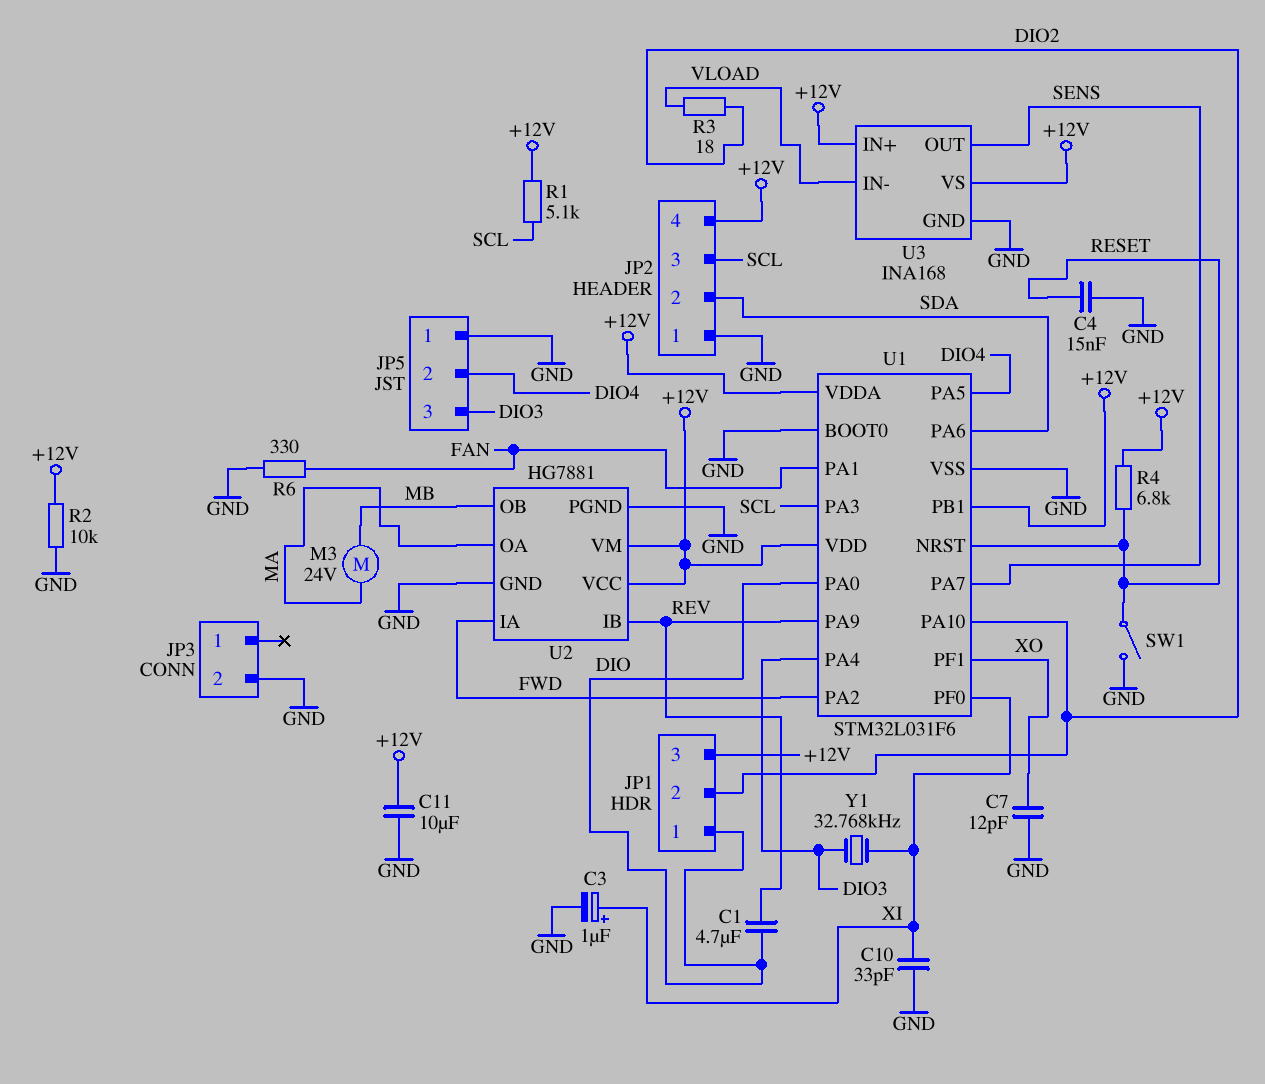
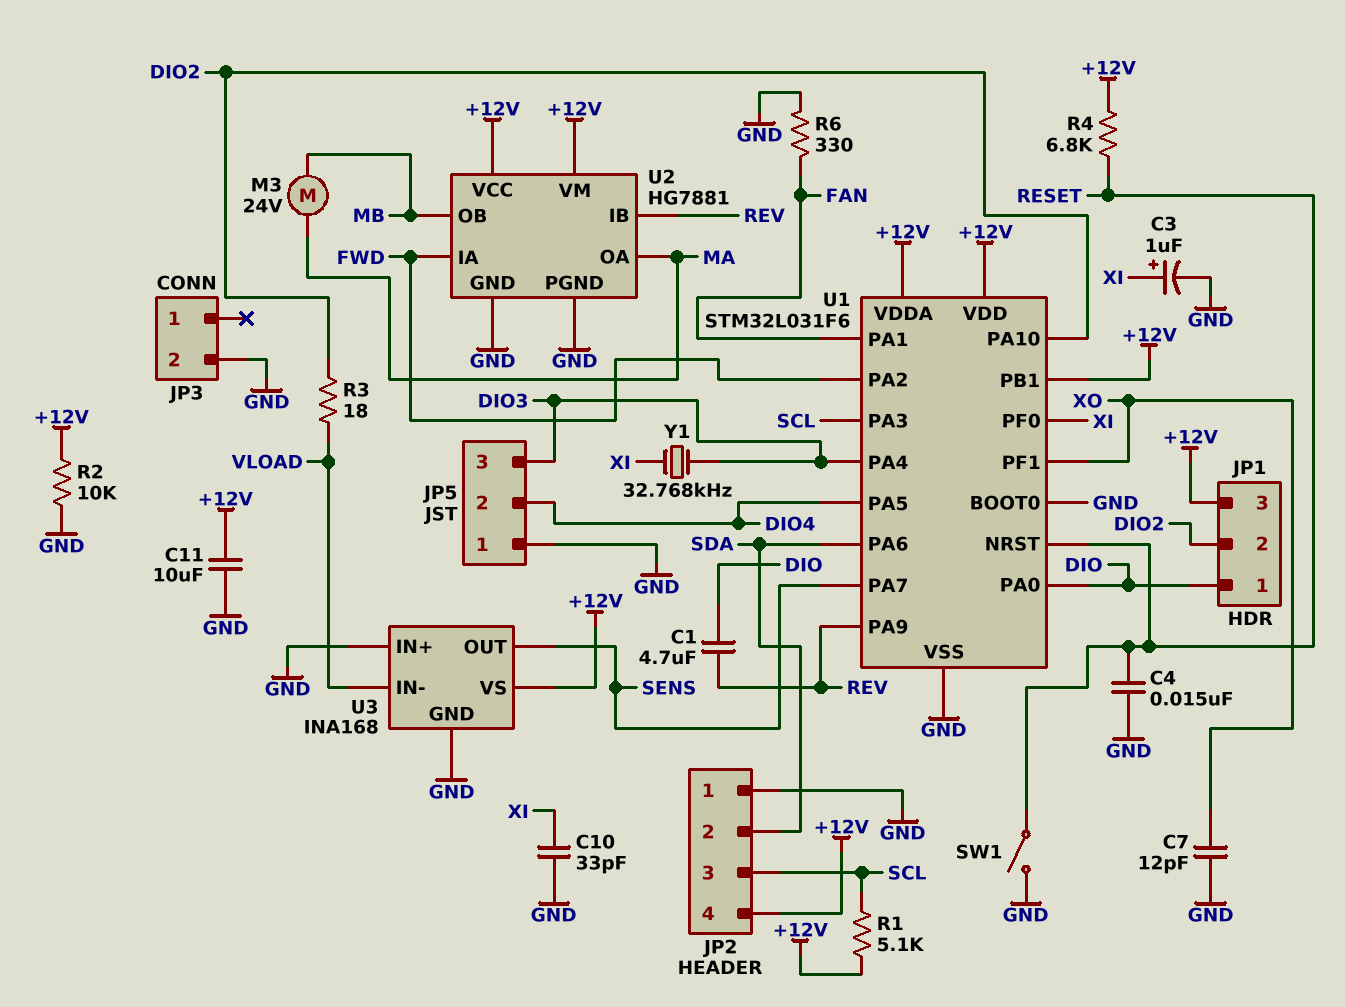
U3 pin IN+: +12V -> GND

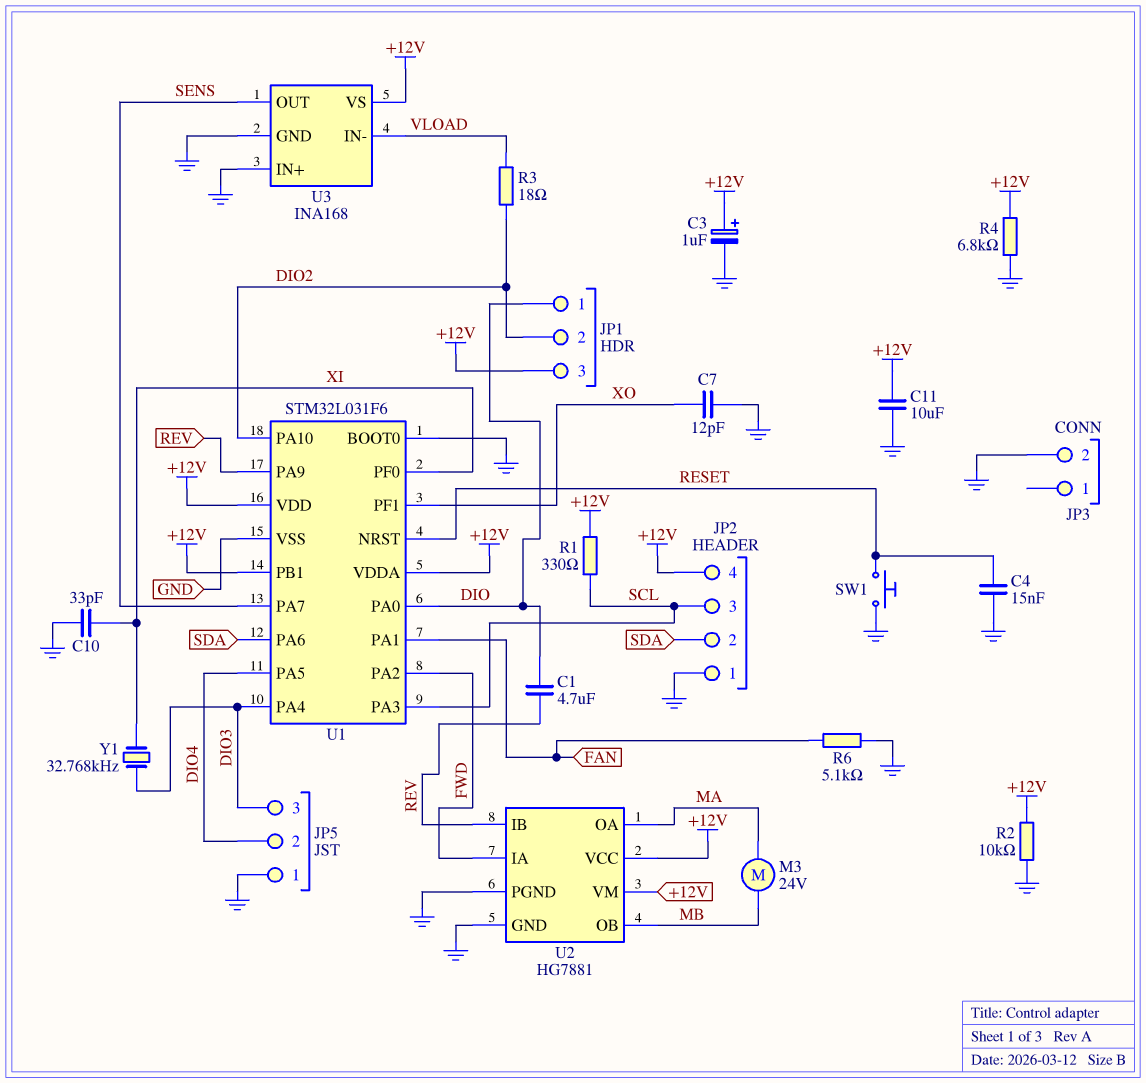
C3: 1uF (plus XI, minus GND) -> 1uF (plus +12V, minus GND)
R1: 5.1k (+12V, SCL) -> 330 (+12V, SCL)
R4: 6.8k (+12V, RESET) -> 6.8k (+12V, GND)
R6: 330 (FAN, GND) -> 5.1k (FAN, GND)
SW1: switch (GND, RESET) -> button (GND, RESET)

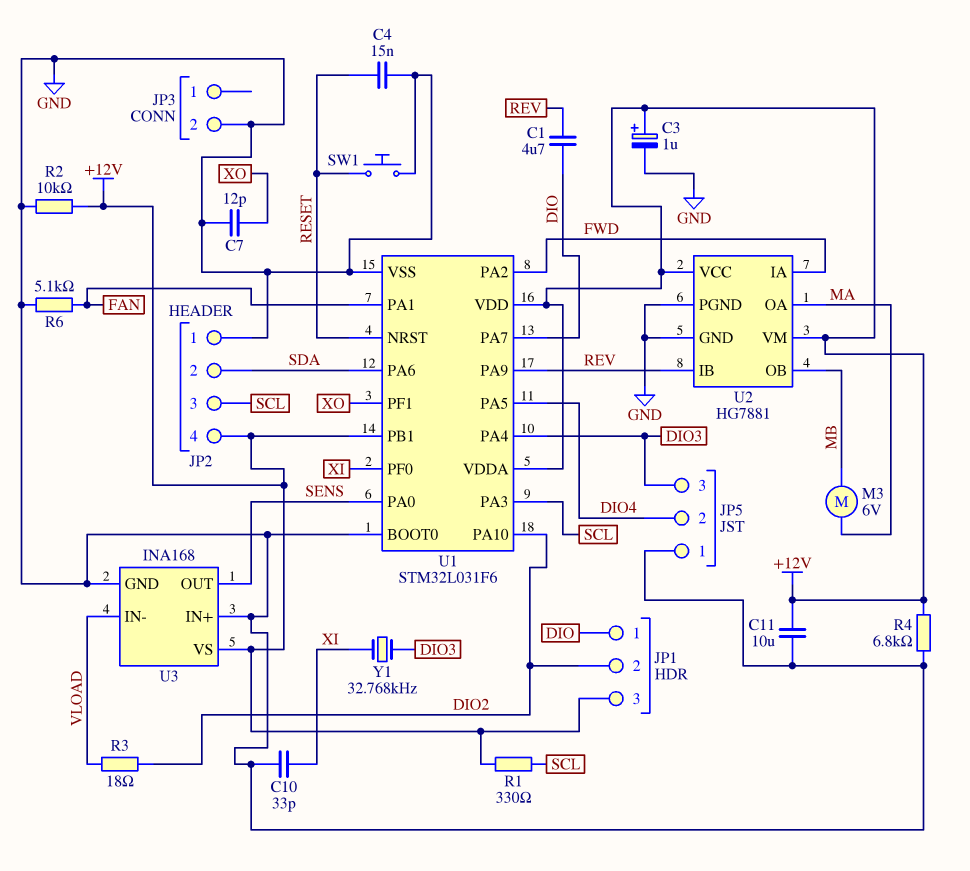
M3: motor 24V (MA, MB) -> motor 6V (MA, MB)
U1 pin PA0: DIO -> SENS
U1 pin PA7: SENS -> DIO

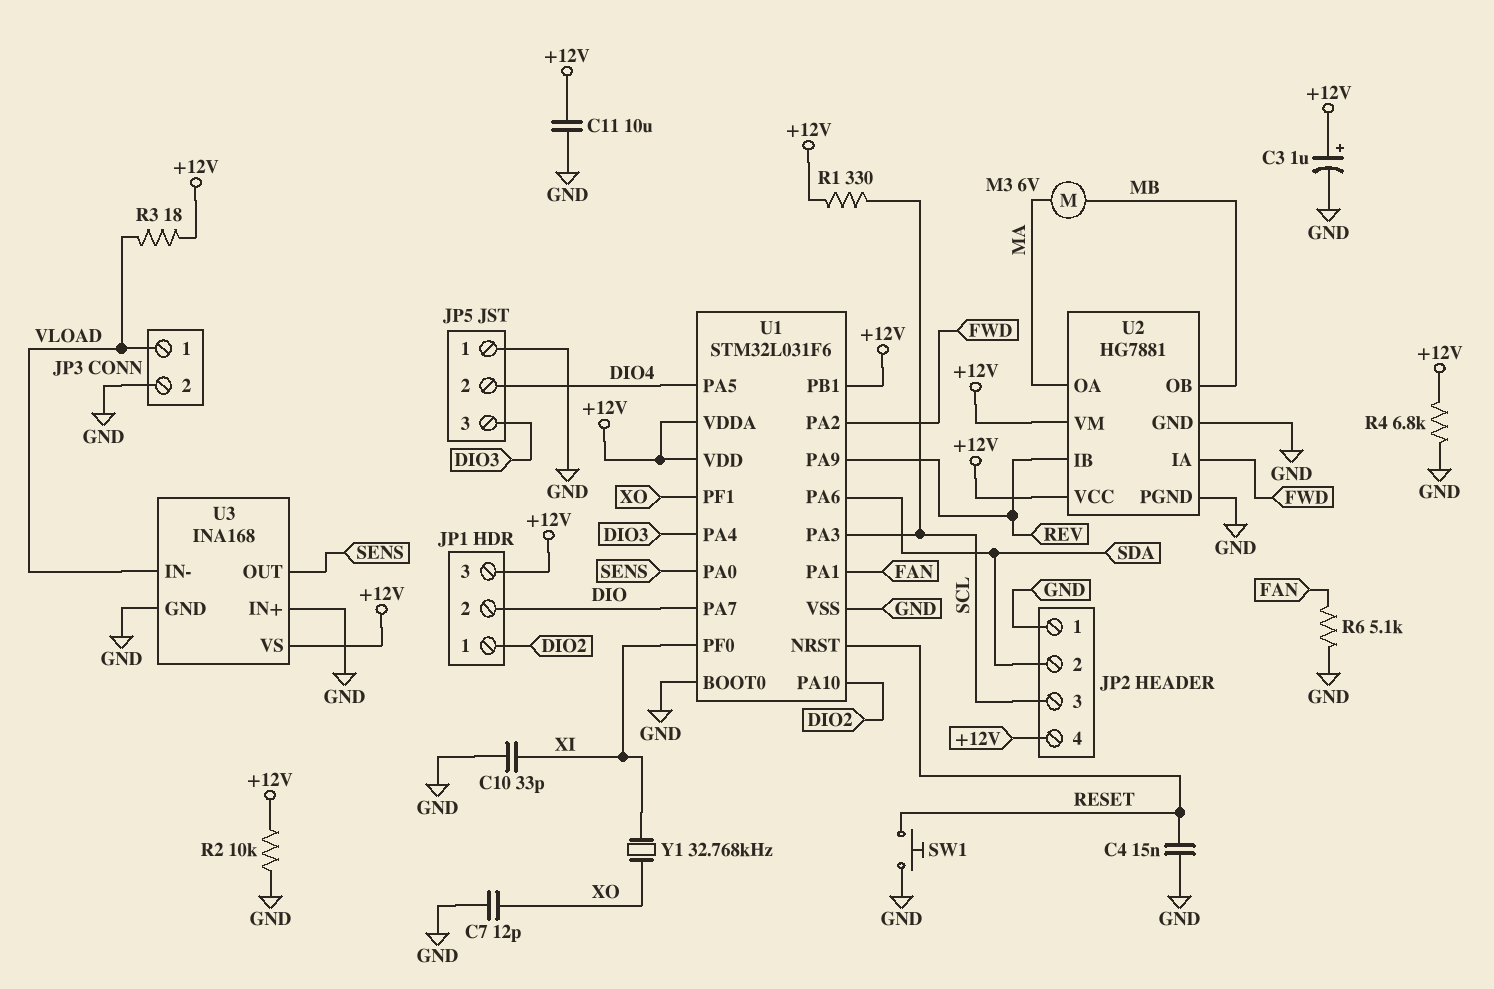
C1: 4.7uF (DIO, REV) -> none
JP1 pin 1: DIO -> DIO2
JP1 pin 2: DIO2 -> DIO
JP3 pin 1: none -> VLOAD
R3: 18 (DIO2, VLOAD) -> 18 (+12V, VLOAD)
Y1: 32.768kHz (DIO3, XI) -> 32.768kHz (XI, XO)

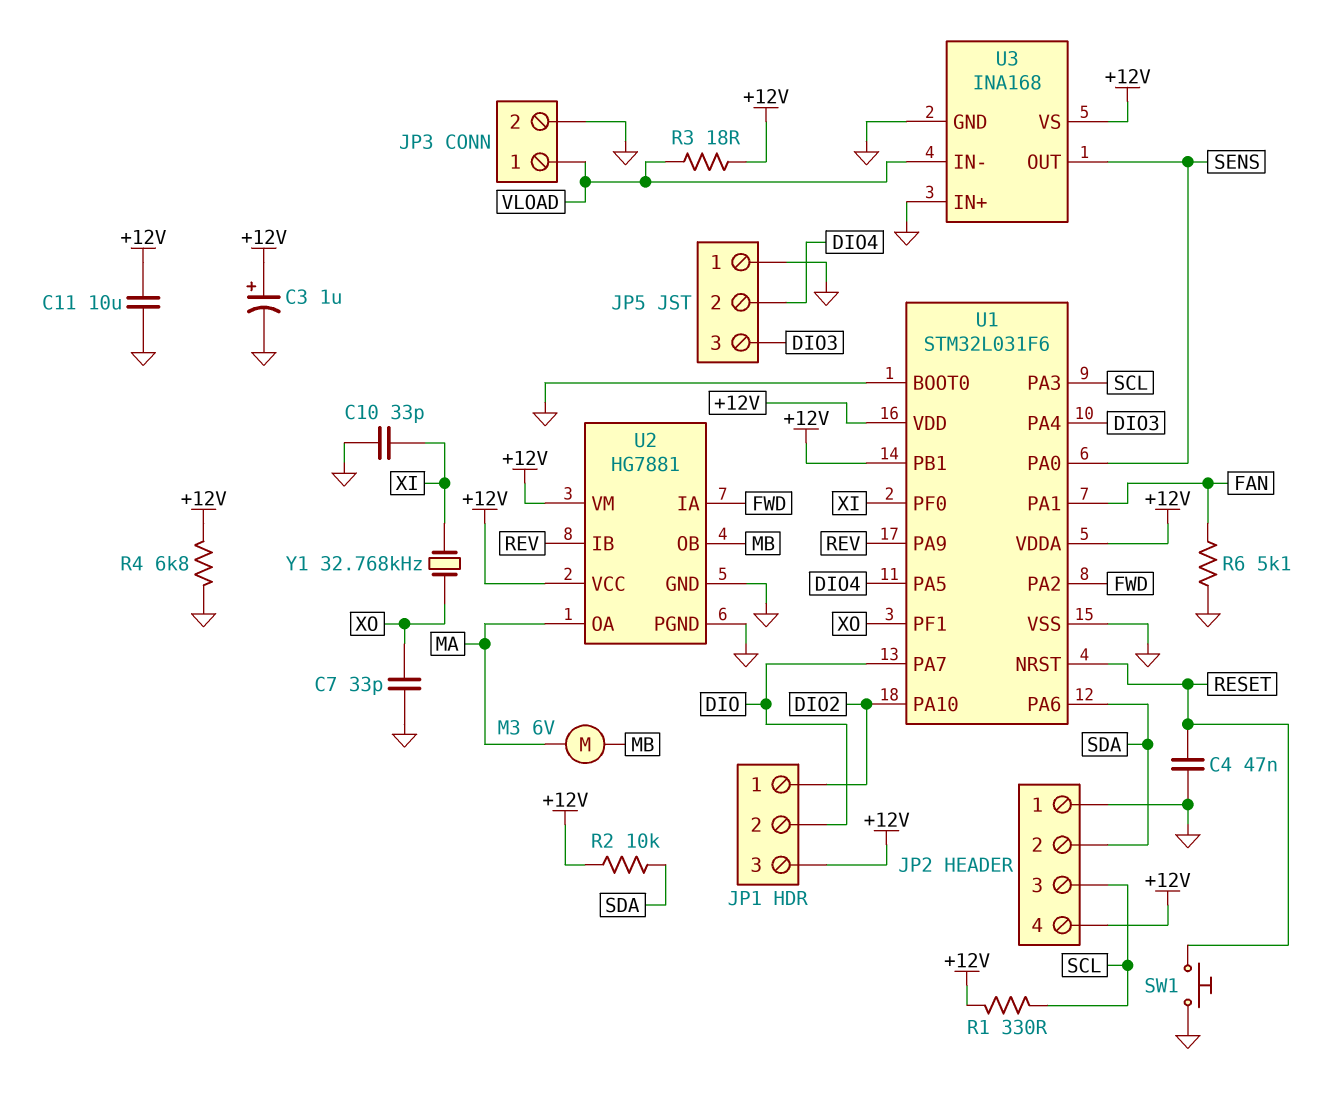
C4: 15nF (GND, RESET) -> 47nF (GND, RESET)
C7: 12pF (GND, XO) -> 33pF (GND, XO)
R2: 10k (+12V, GND) -> 10k (+12V, SDA)

